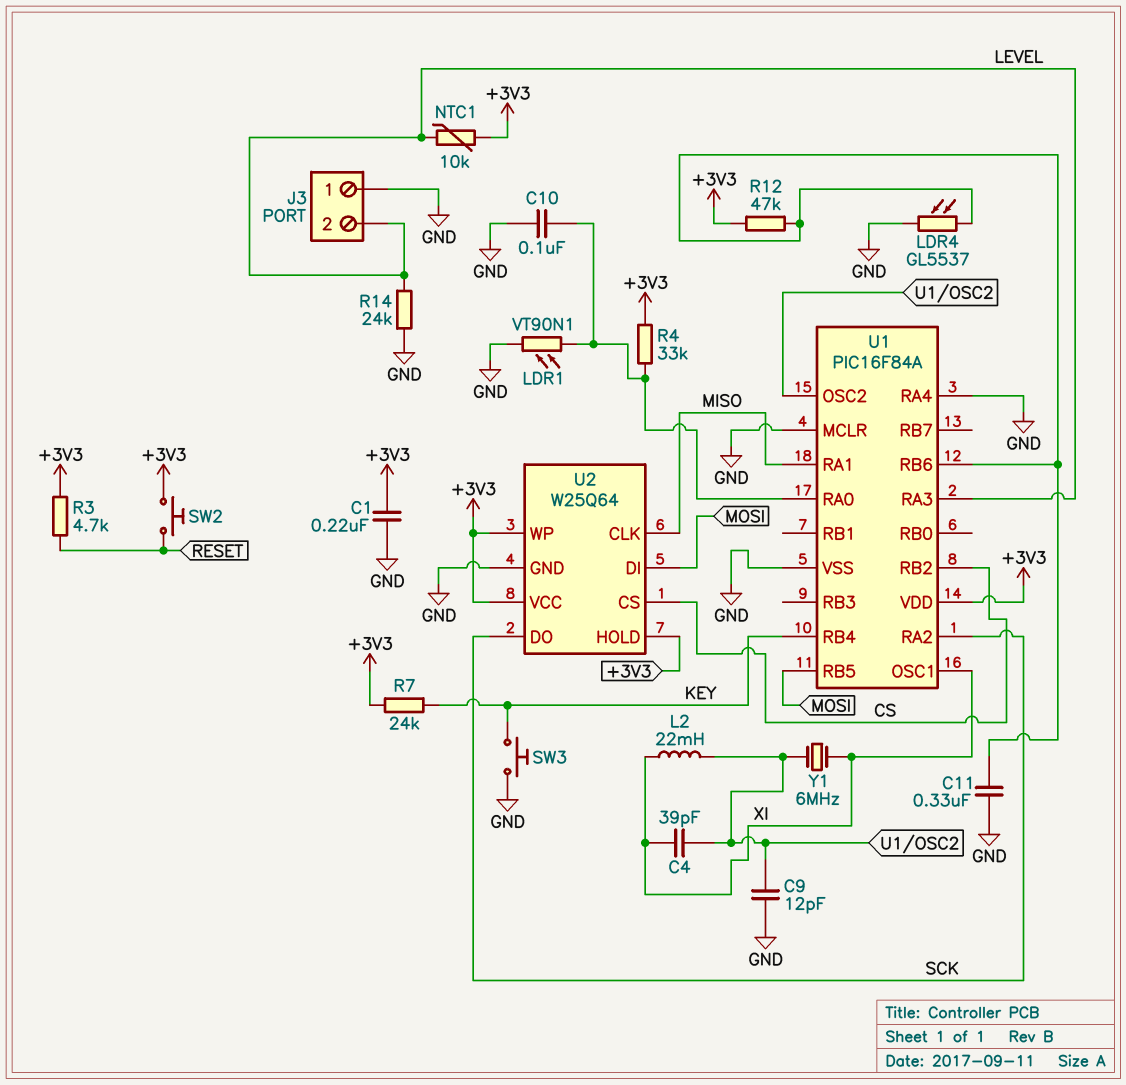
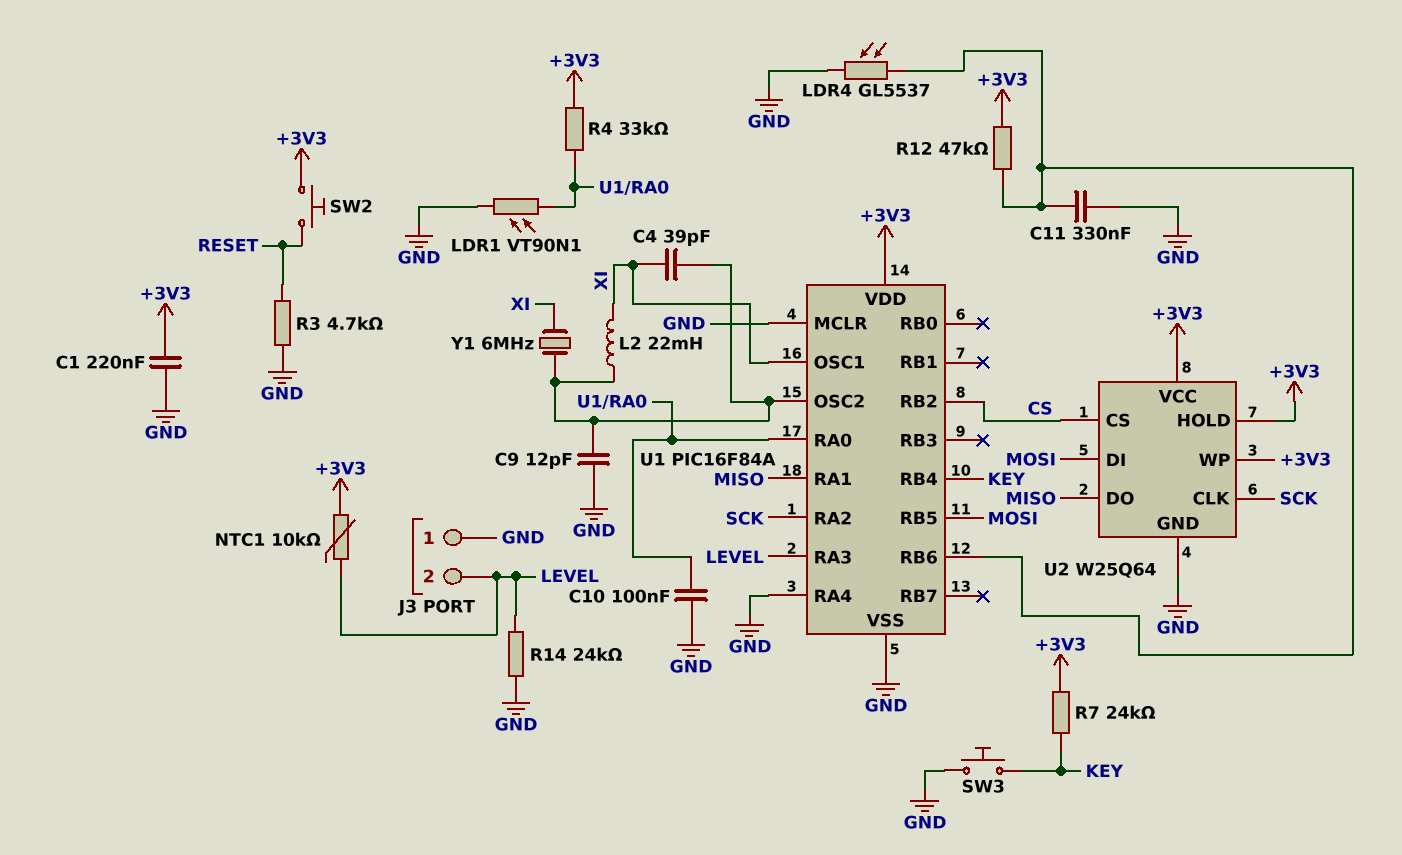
R3: 4.7k (+3V3, RESET) -> 4.7k (GND, RESET)
U2 pin CLK: MISO -> SCK
U2 pin DO: SCK -> MISO

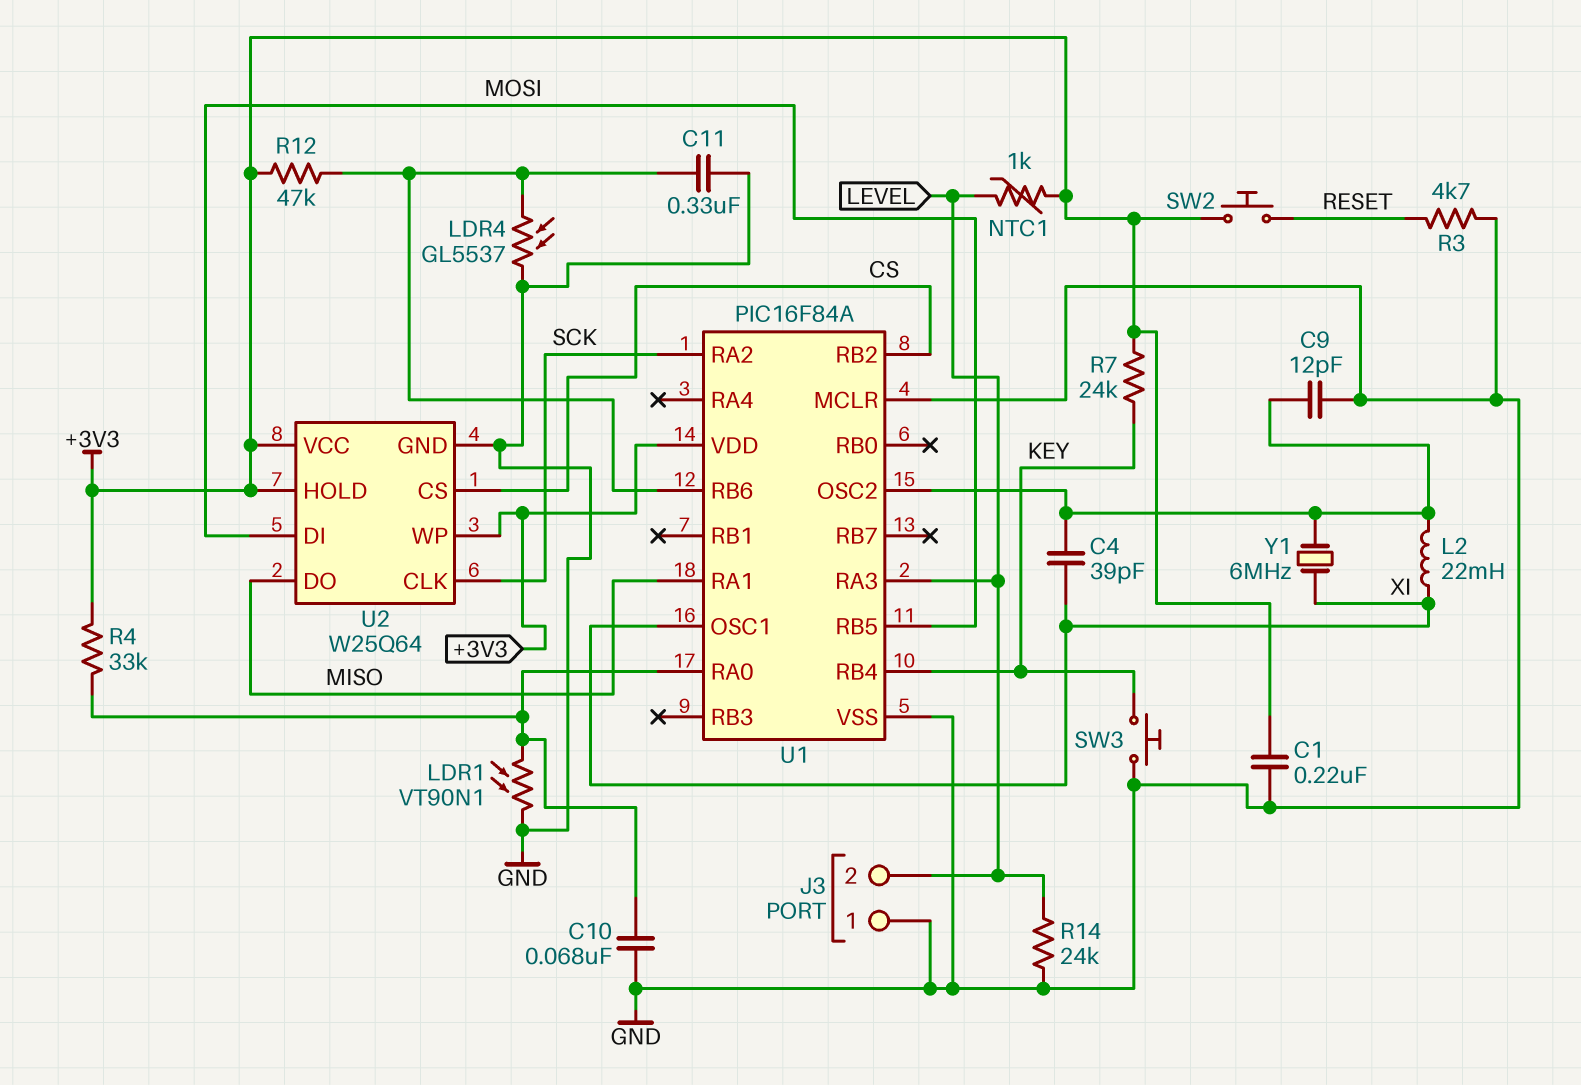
C10: 100nF (GND, U1/RA0) -> 68nF (GND, U1/RA0)
NTC1: 10k (+3V3, LEVEL) -> 1k (+3V3, LEVEL)
U1 pin RA4: GND -> none

